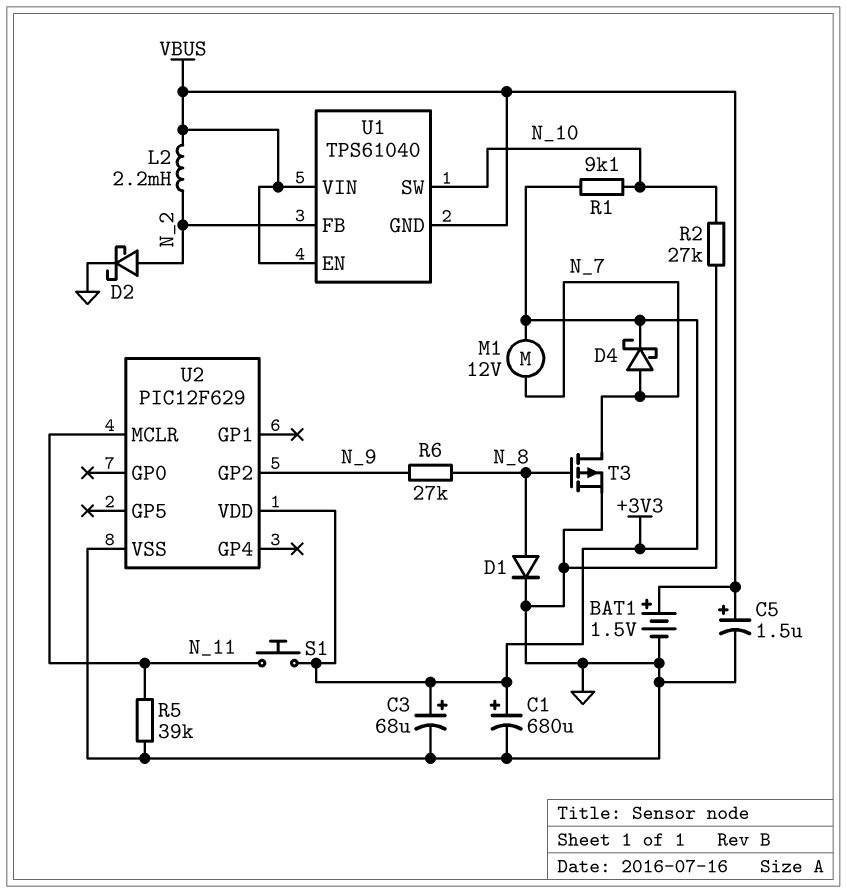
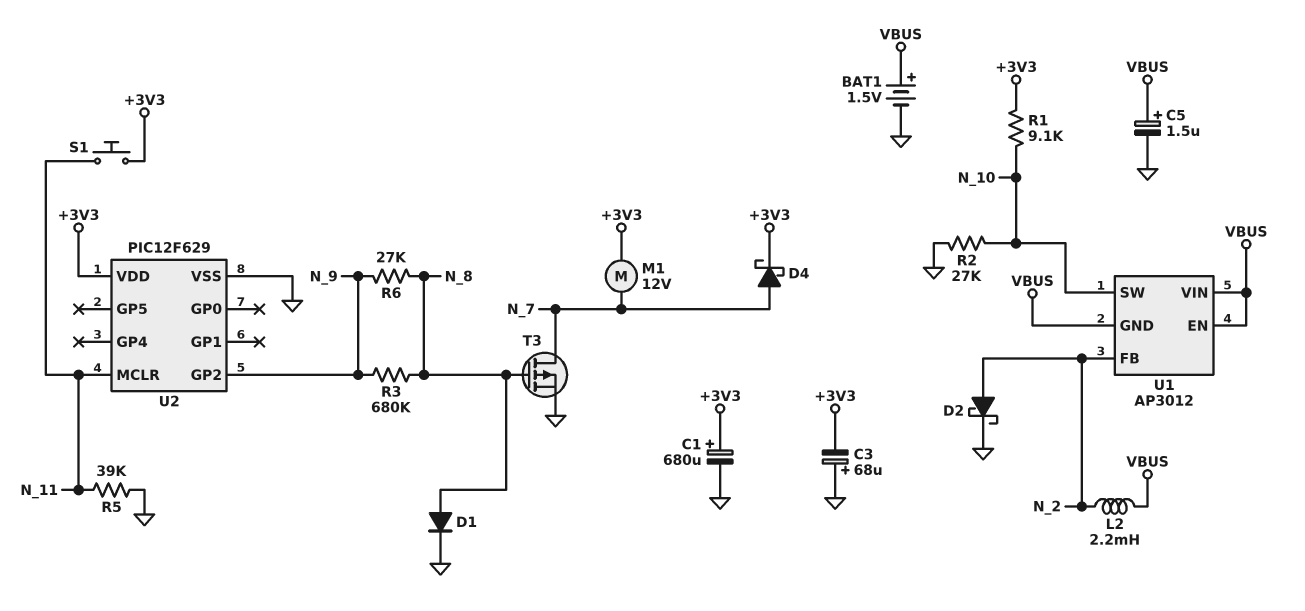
C3: 68uF (plus +3V3, minus GND) -> 68uF (plus GND, minus +3V3)
R3: none -> 680k (N_8, N_9)
U1: TPS61040 -> AP3012

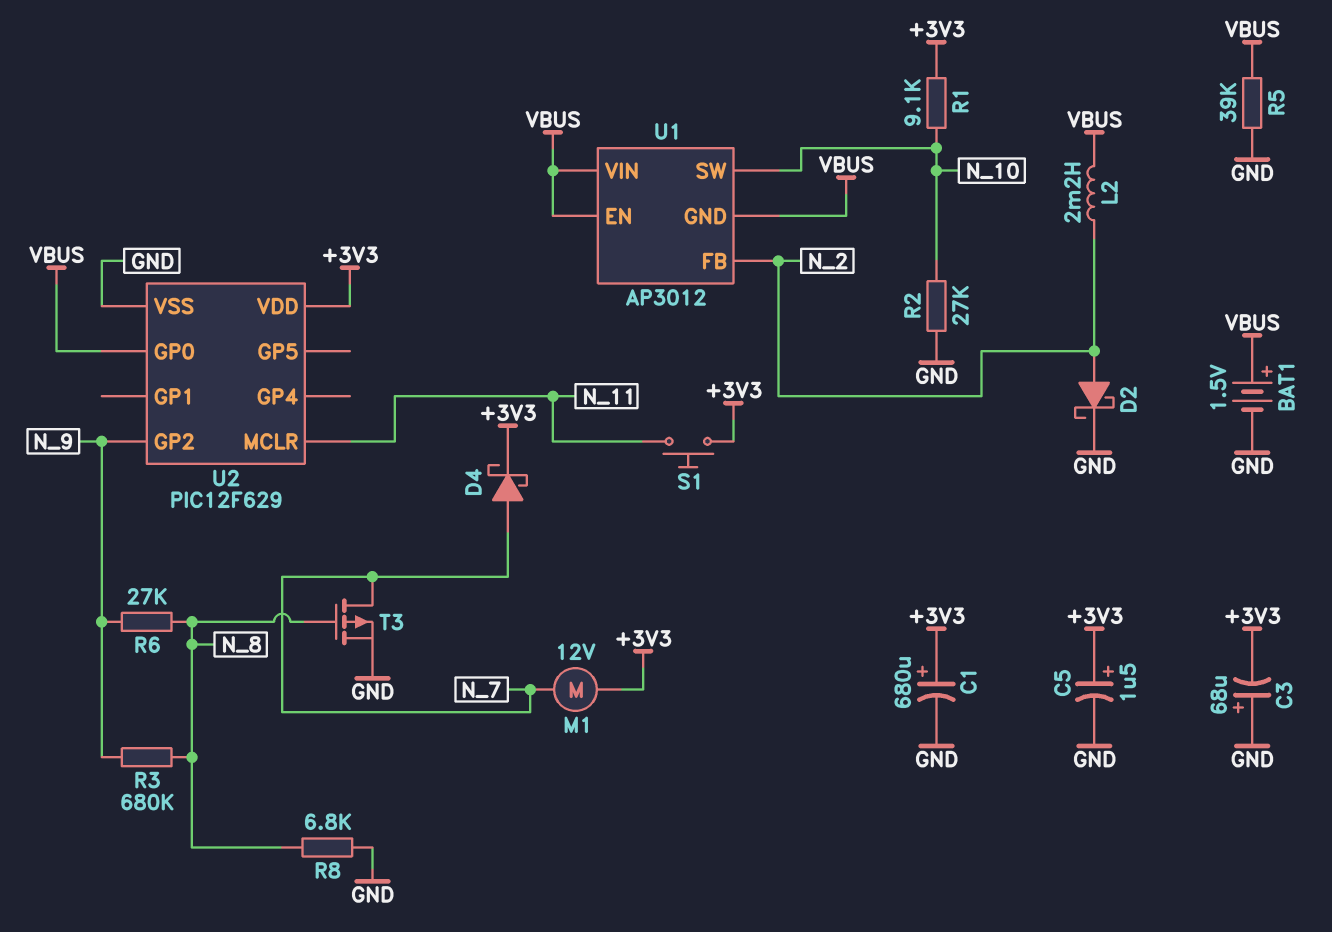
C5: 1.5uF (plus VBUS, minus GND) -> 1.5uF (plus +3V3, minus GND)
D1: diode (A N_8, K GND) -> none
R5: 39k (GND, N_11) -> 39k (GND, VBUS)
R8: none -> 6.8k (GND, N_8)
U2 pin GP0: none -> VBUS

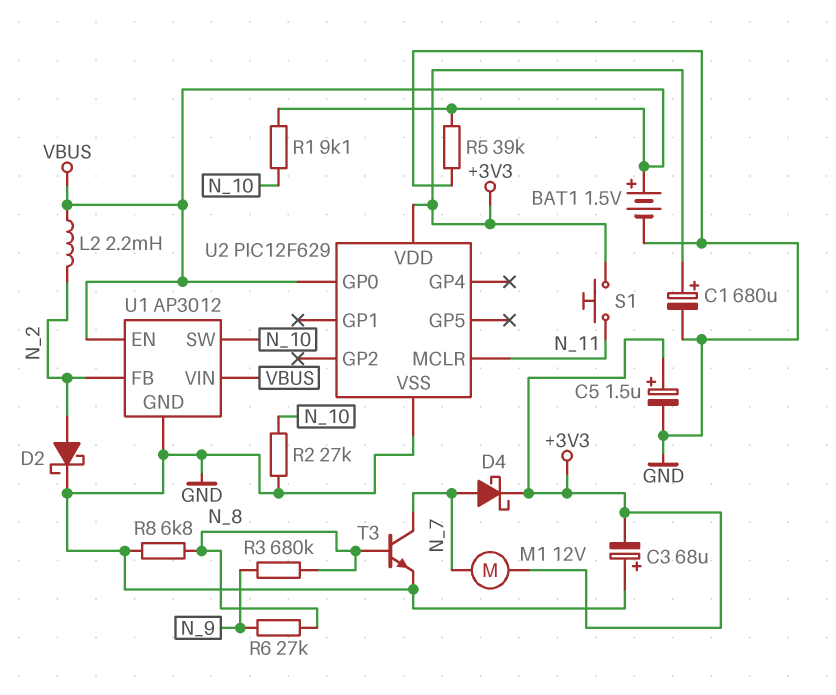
R1: 9.1k (+3V3, N_10) -> 9.1k (N_10, VBUS)
T3: PMOS (G N_8, D N_7, S GND) -> NPN (B N_8, C N_7, E GND)
U1 pin GND: VBUS -> GND
U2 pin GP2: N_9 -> none

